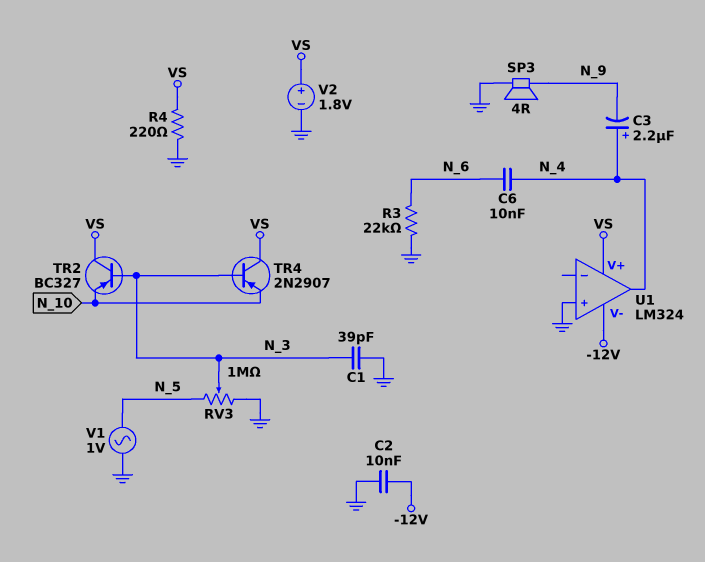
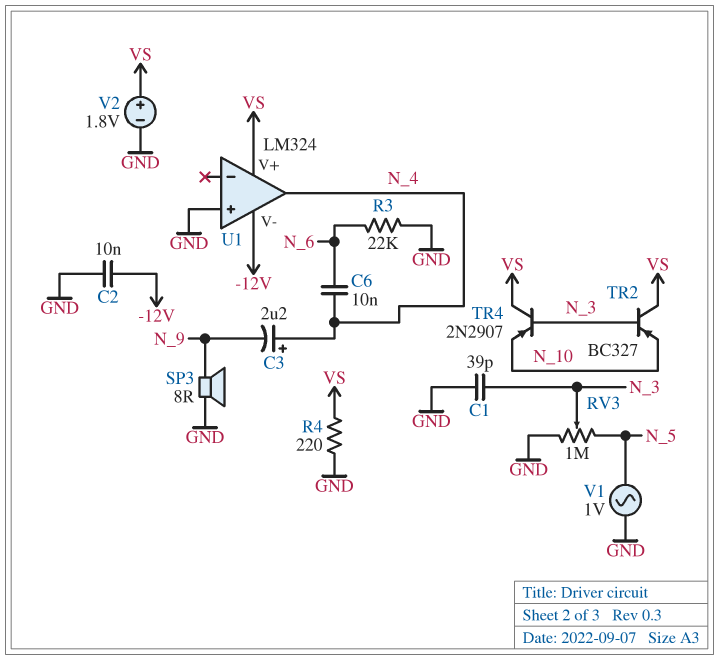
SP3: speaker 4R (GND, N_9) -> speaker 8R (GND, N_9)

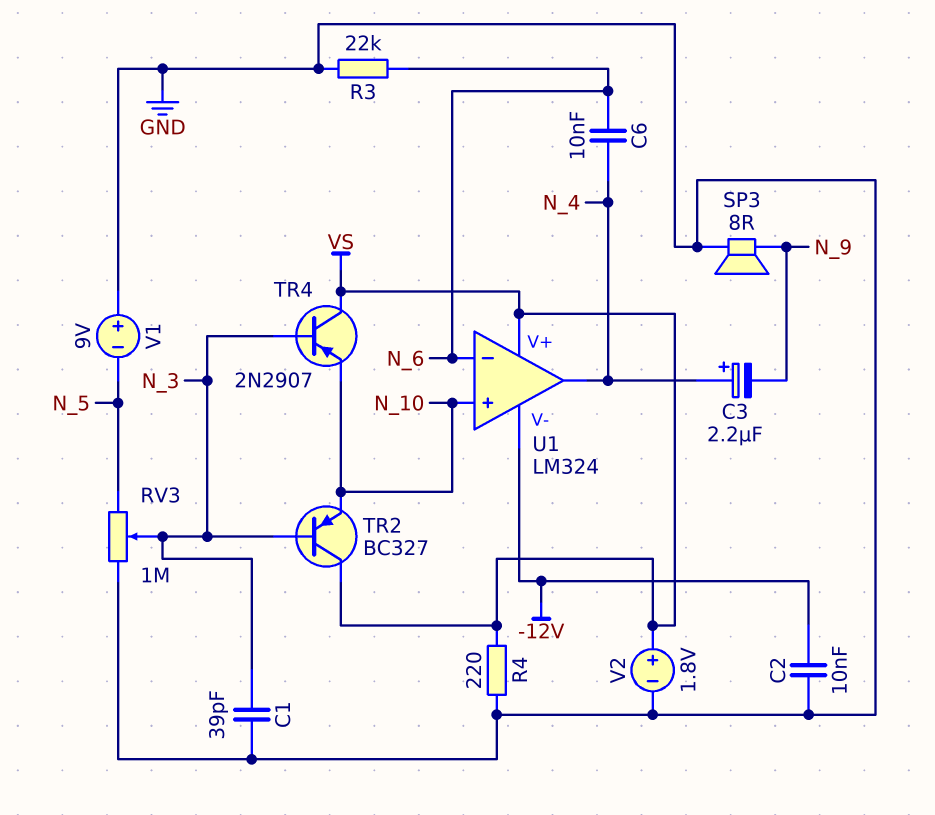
U1 pin in+: GND -> N_10
U1 pin in-: none -> N_6
V1: AC 1V (GND, N_5) -> 9V (plus GND, minus N_5)

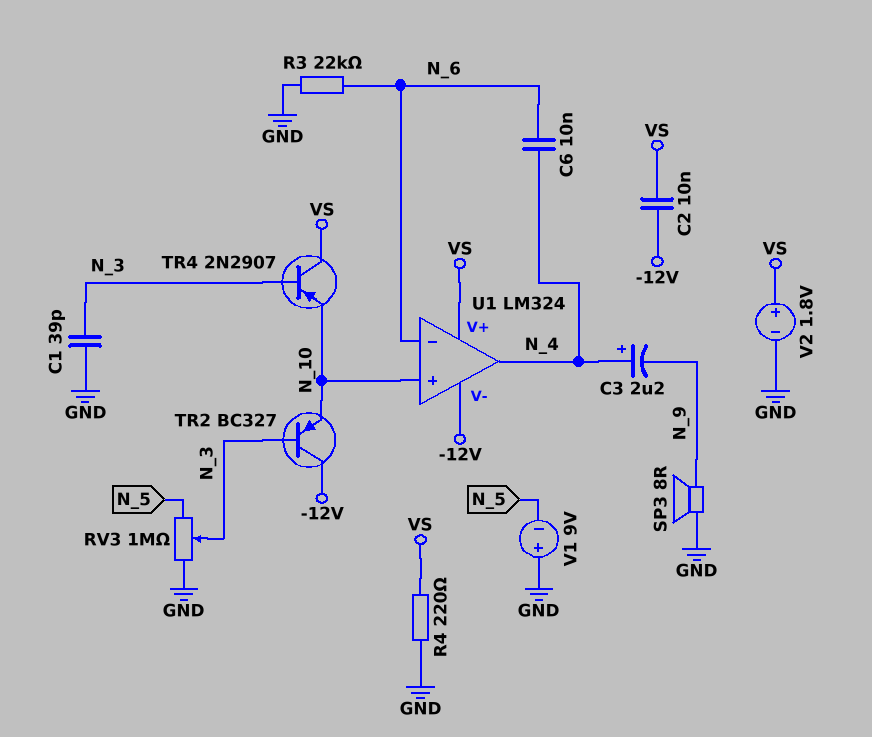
C2: 10nF (-12V, GND) -> 10nF (-12V, VS)
TR2: PNP BC327 (B N_3, C VS, E N_10) -> PNP BC327 (B N_3, C -12V, E N_10)

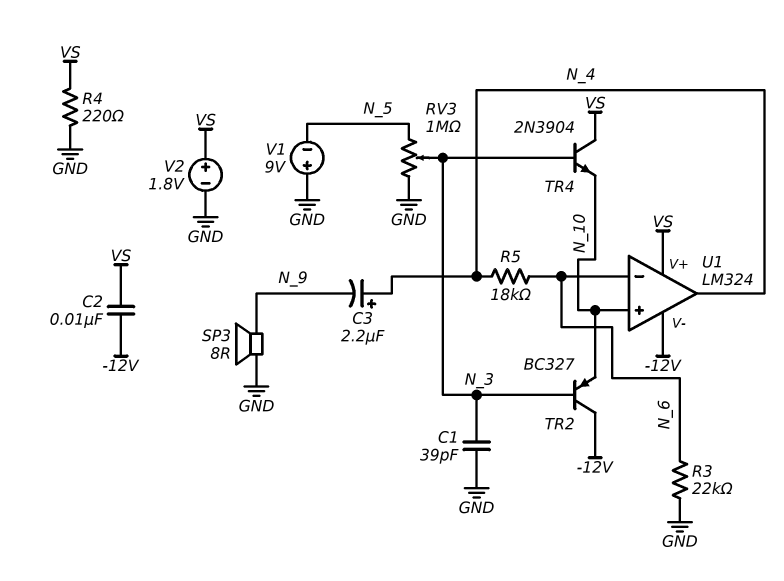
C6: 10nF (N_4, N_6) -> none
R5: none -> 18k (N_4, N_6)
TR4: PNP 2N2907 (B N_3, C VS, E N_10) -> NPN 2N3904 (B N_3, C VS, E N_10)

